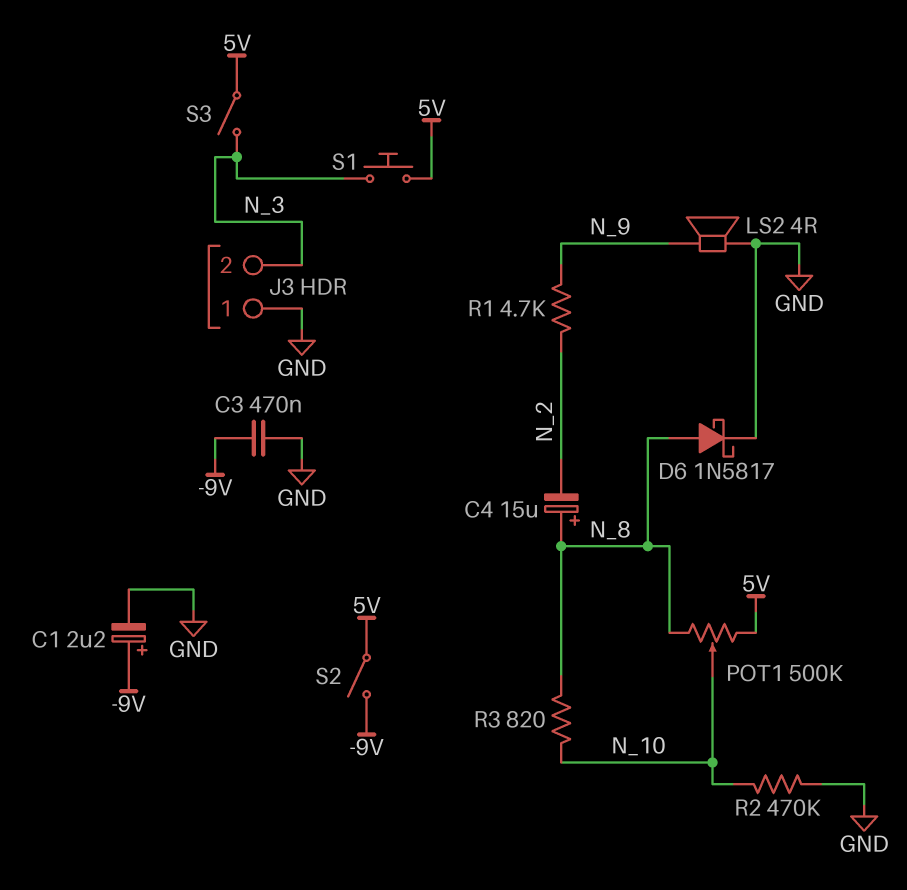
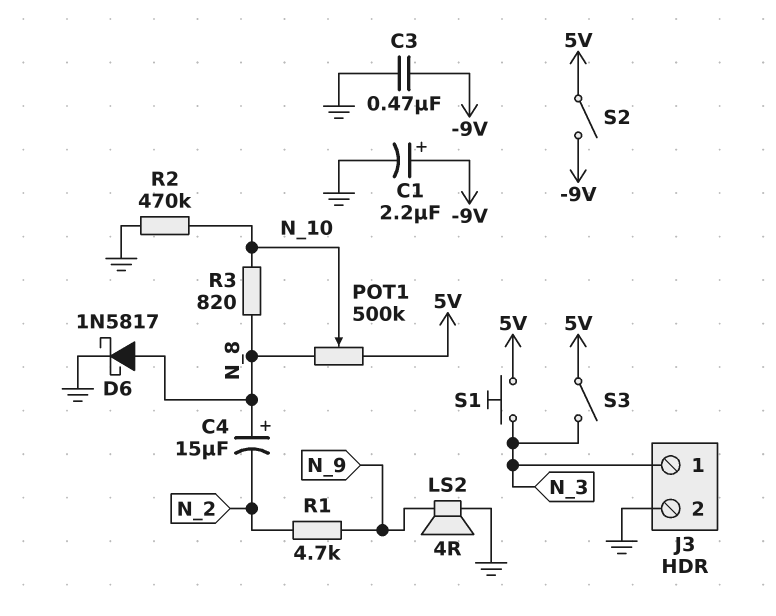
J3 pin 1: GND -> N_3
J3 pin 2: N_3 -> GND

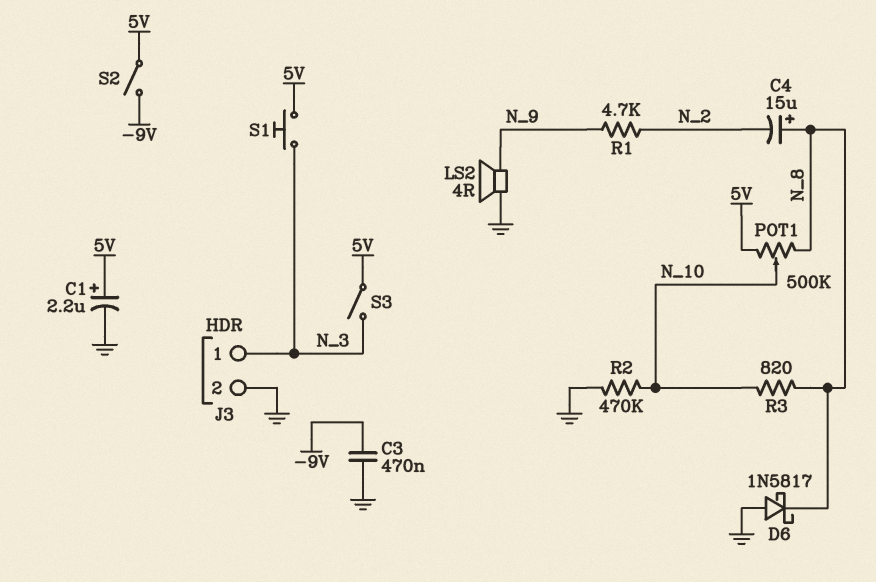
C1: 2.2uF (plus -9V, minus GND) -> 2.2uF (plus 5V, minus GND)
D6: schottky 1N5817 (A N_8, K GND) -> schottky 1N5817 (A GND, K N_8)

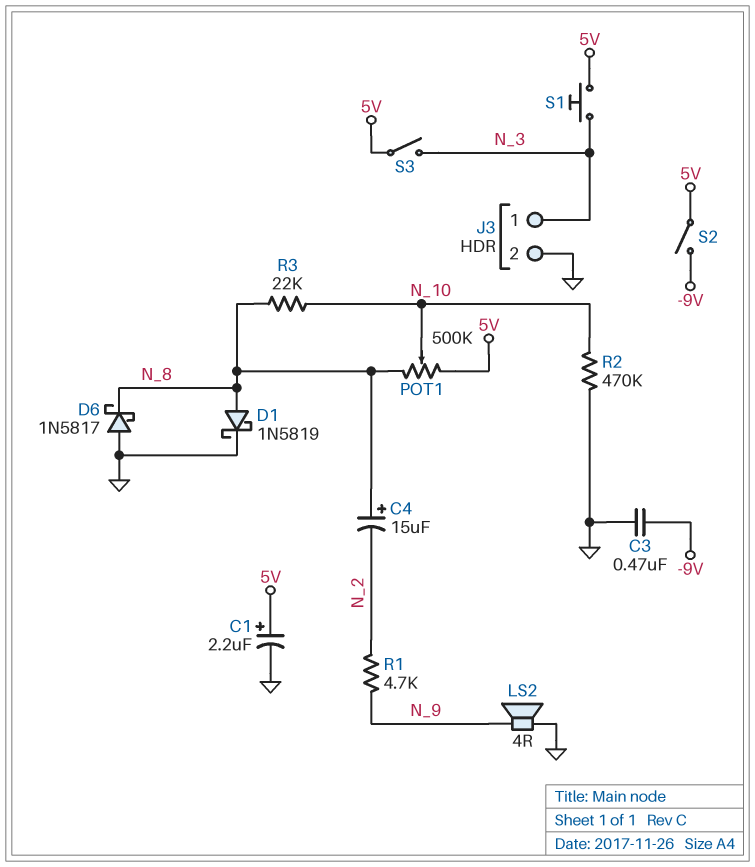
D1: none -> schottky 1N5819 (A N_8, K GND)
R3: 820 (N_8, N_10) -> 22k (N_8, N_10)

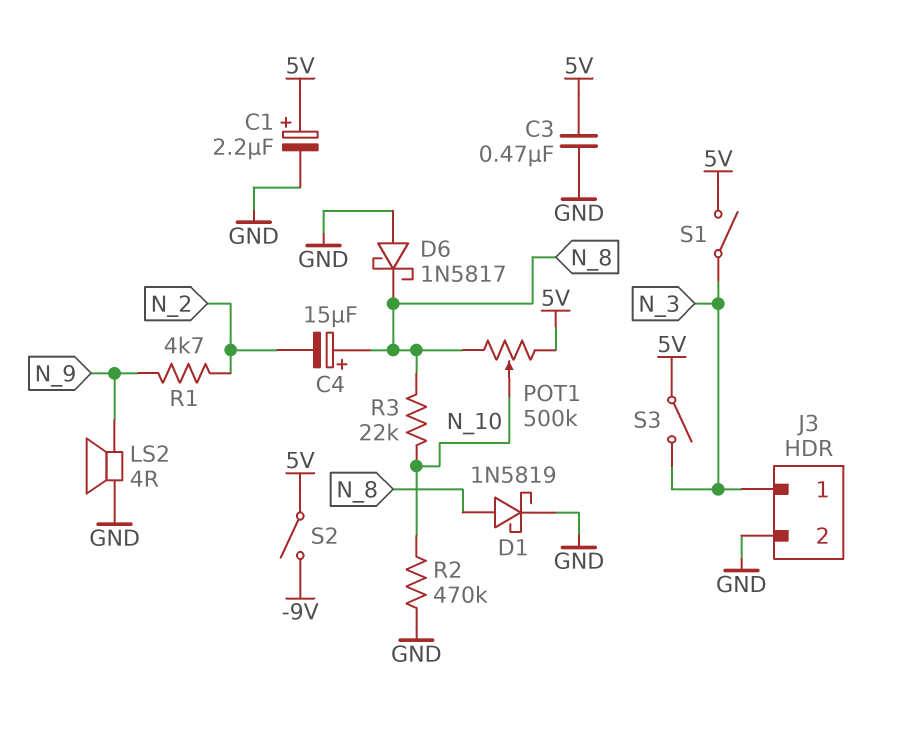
C3: 470nF (-9V, GND) -> 470nF (5V, GND)
S1: button (5V, N_3) -> switch (5V, N_3)

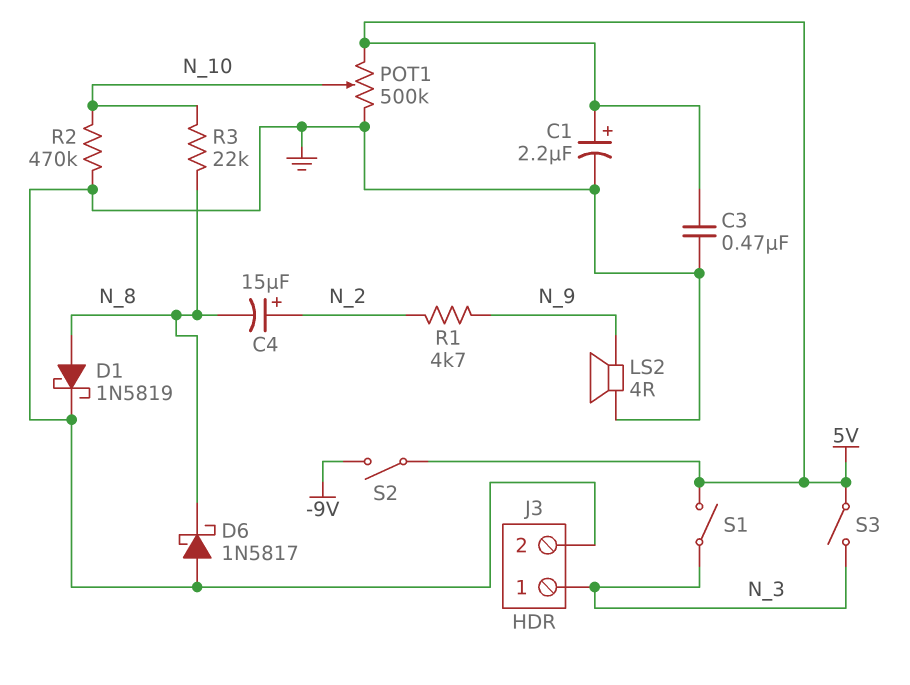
C4: 15uF (plus N_8, minus N_2) -> 15uF (plus N_2, minus N_8)
POT1: 500k (5V, N_8, wiper N_10) -> 500k (5V, GND, wiper N_10)

